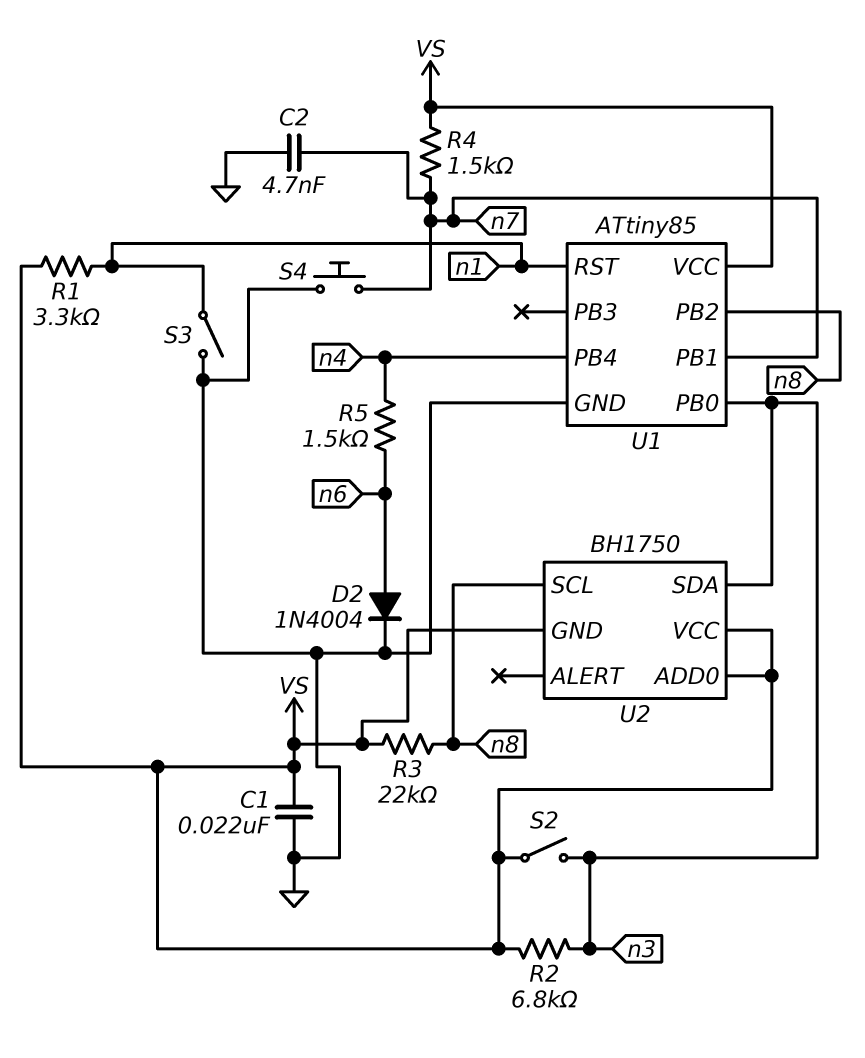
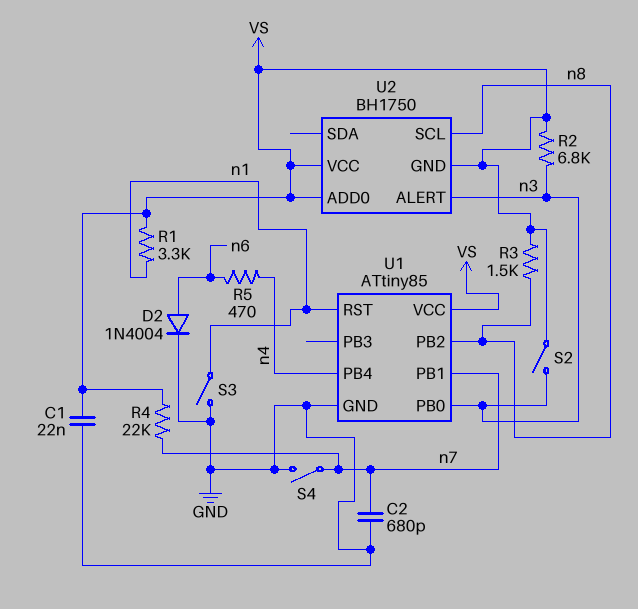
C2: 4.7nF (GND, n7) -> 680pF (GND, n7)
R3: 22k (VS, n8) -> 1.5k (VS, n8)
R4: 1.5k (VS, n7) -> 22k (VS, n7)
R5: 1.5k (n4, n6) -> 470 (n4, n6)
S4: button (GND, n7) -> switch (GND, n7)
U2 pin ALERT: none -> n3
U2 pin SDA: n3 -> none

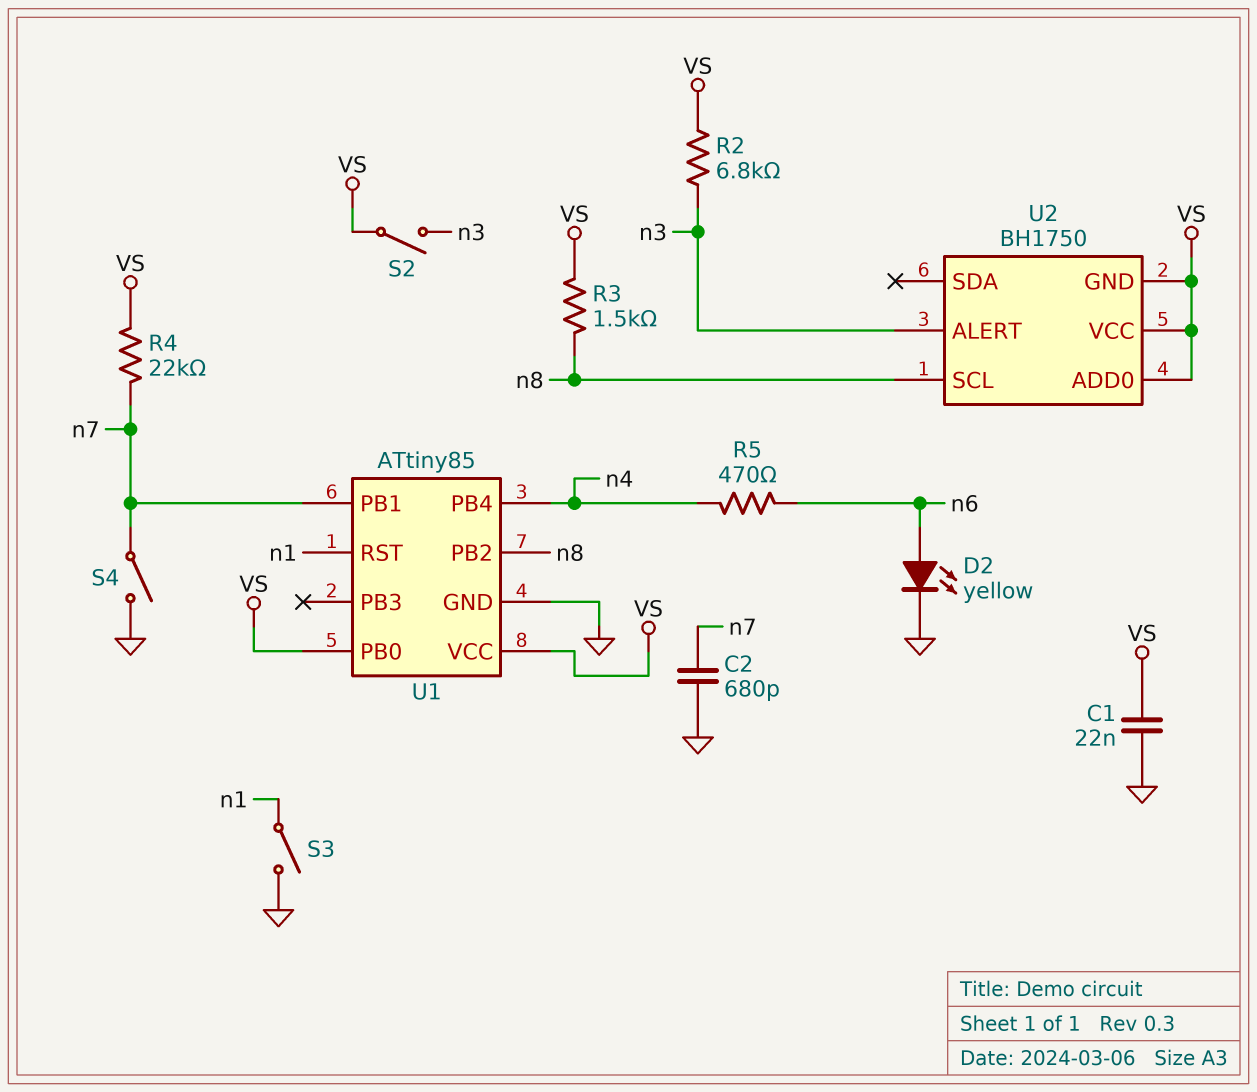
D2: diode 1N4004 (A n6, K GND) -> LED yellow (A n6, K GND)
R1: 3.3k (VS, n1) -> none
U1 pin PB0: n3 -> VS

